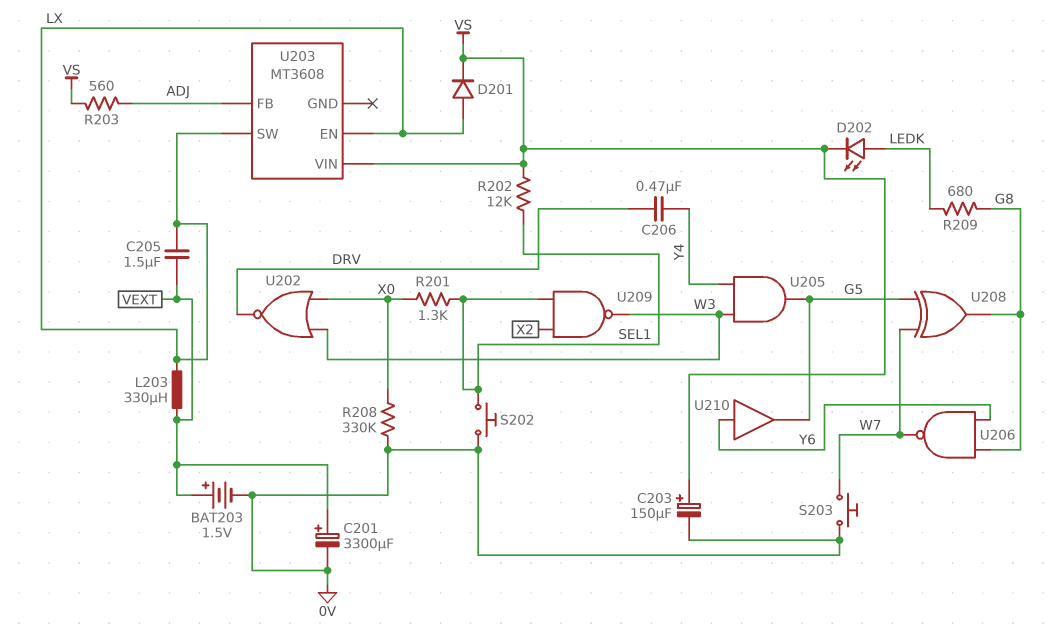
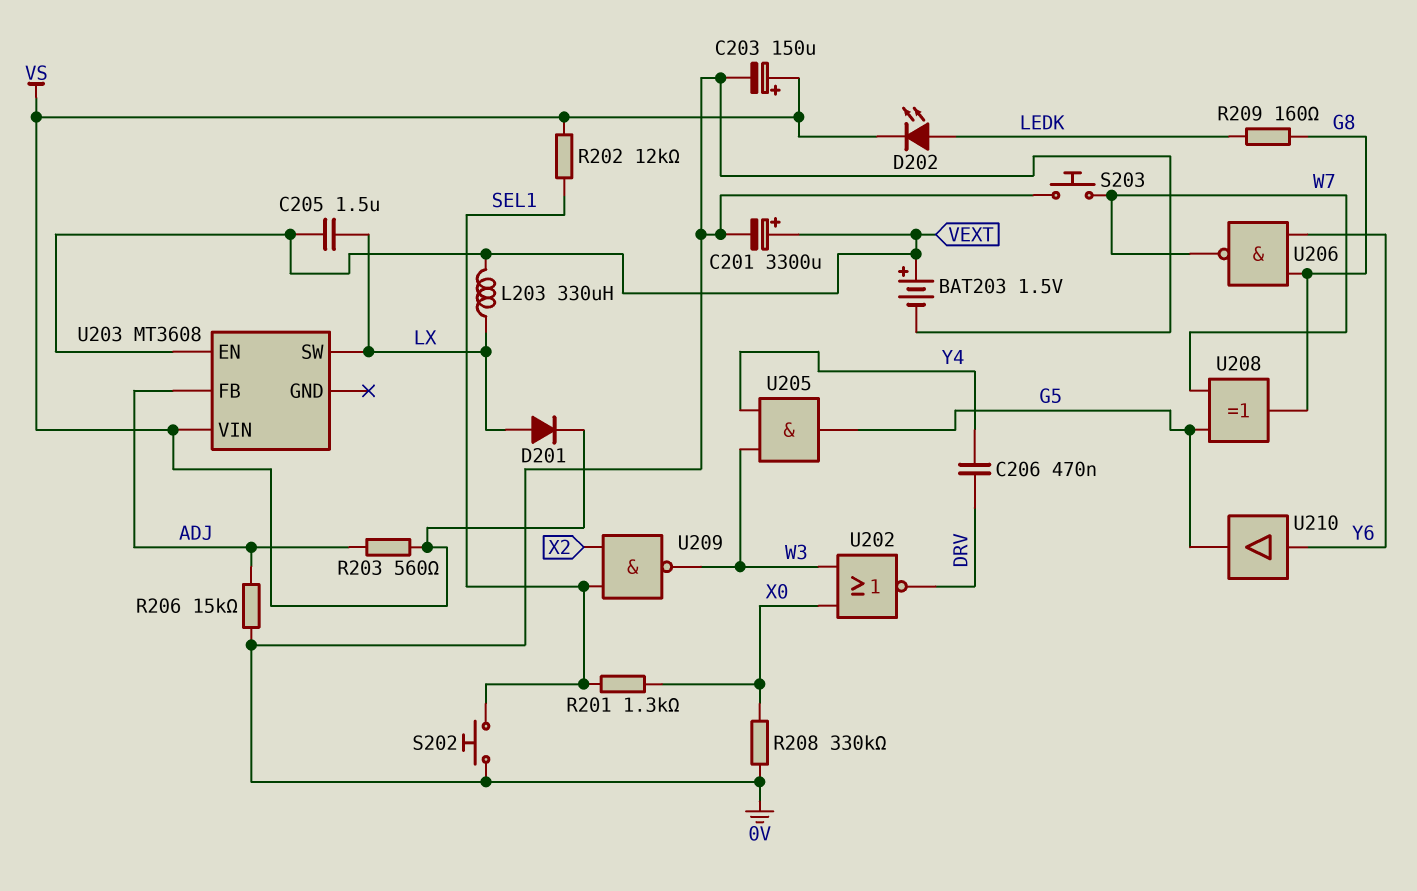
R206: none -> 15k (0V, ADJ)
R209: 680 (G8, LEDK) -> 160 (G8, LEDK)
U203 pin EN: LX -> VEXT

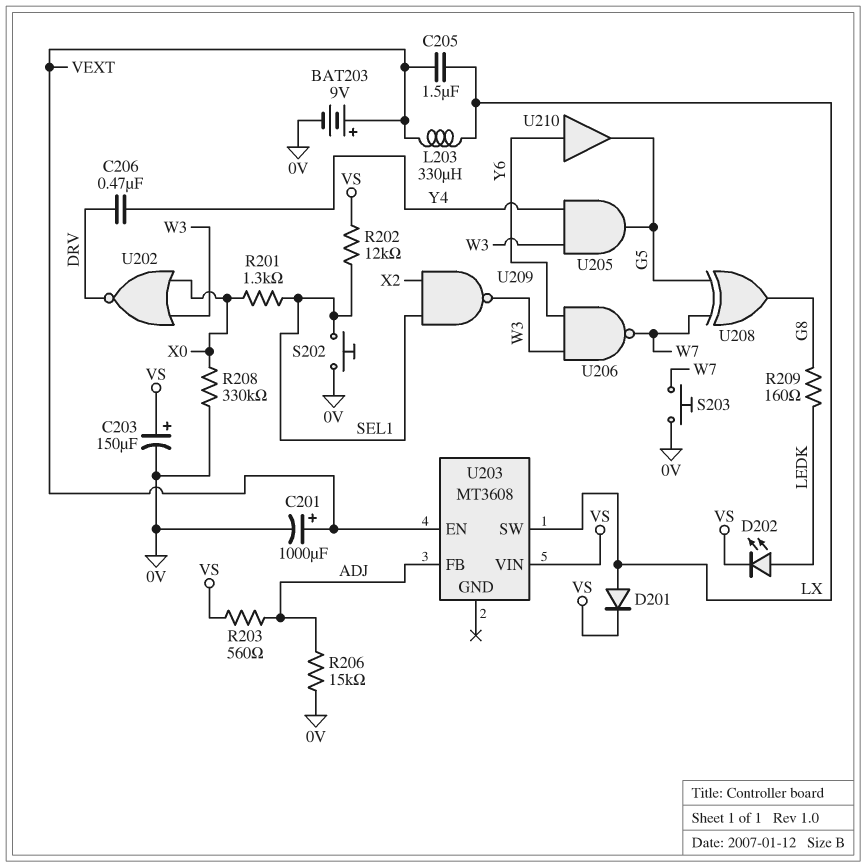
BAT203: 1.5V (plus VEXT, minus 0V) -> 9V (plus VEXT, minus 0V)
C201: 3300uF (plus VEXT, minus 0V) -> 1000uF (plus VEXT, minus 0V)
U206: NAND (in G8, in Y6, out W7) -> NAND (in W3, in Y6, out W7)

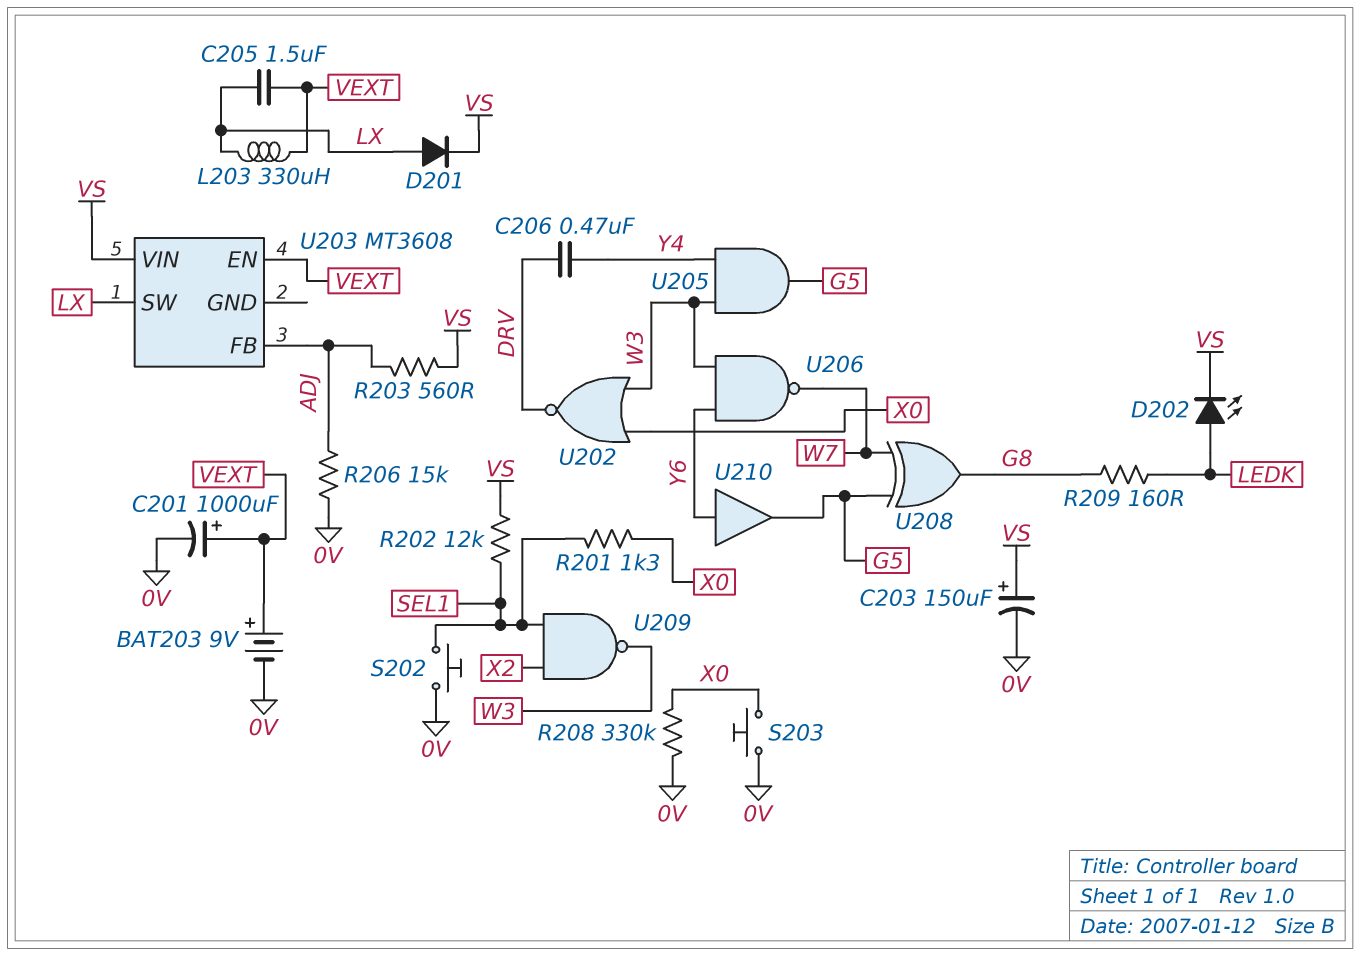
S203: button (0V, W7) -> button (0V, X0)

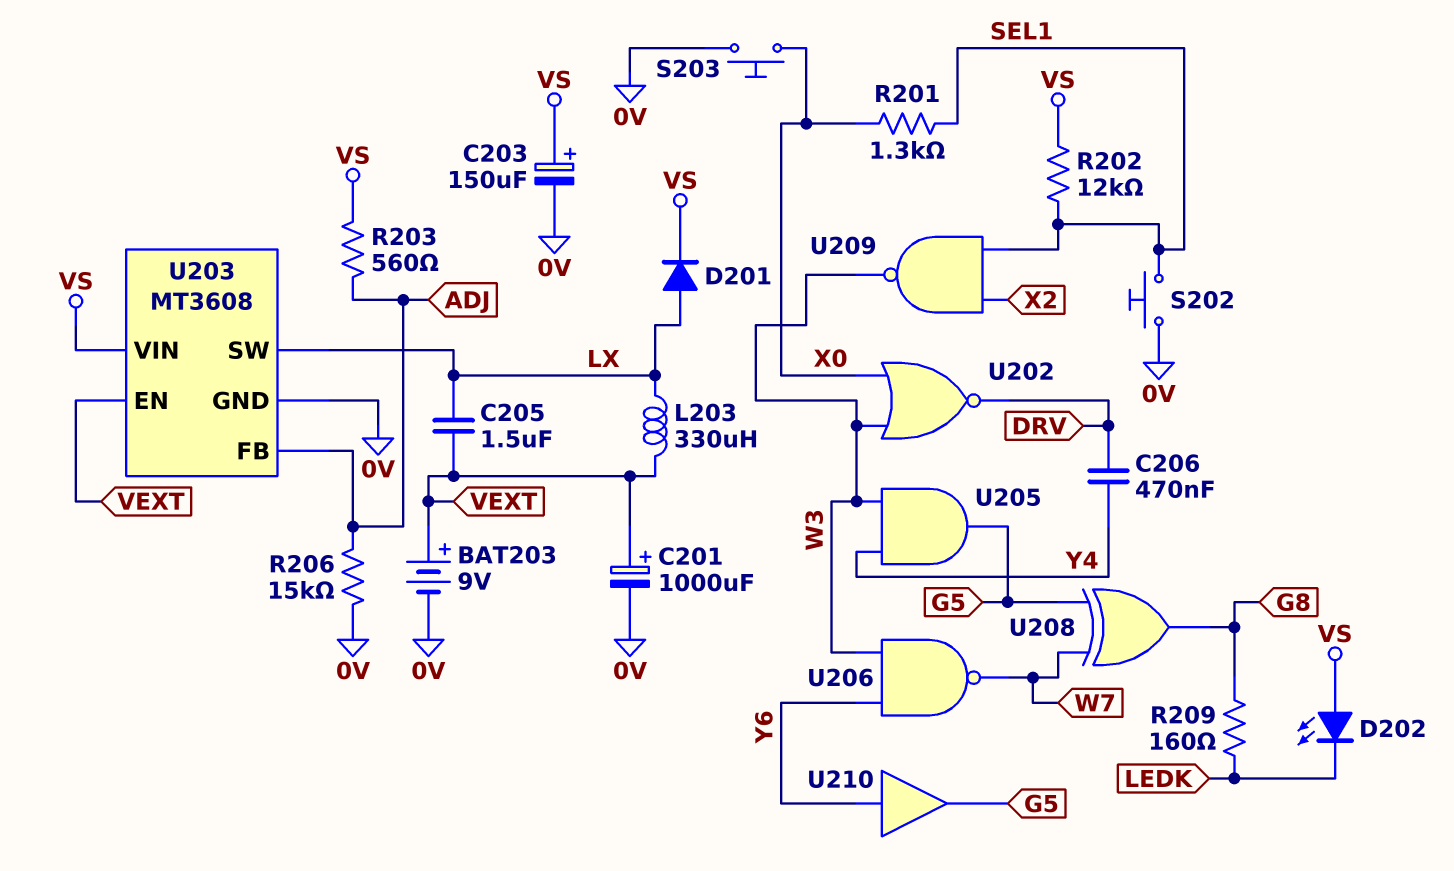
D202: LED (A LEDK, K VS) -> LED (A VS, K LEDK)
R208: 330k (0V, X0) -> none
U203 pin GND: none -> 0V

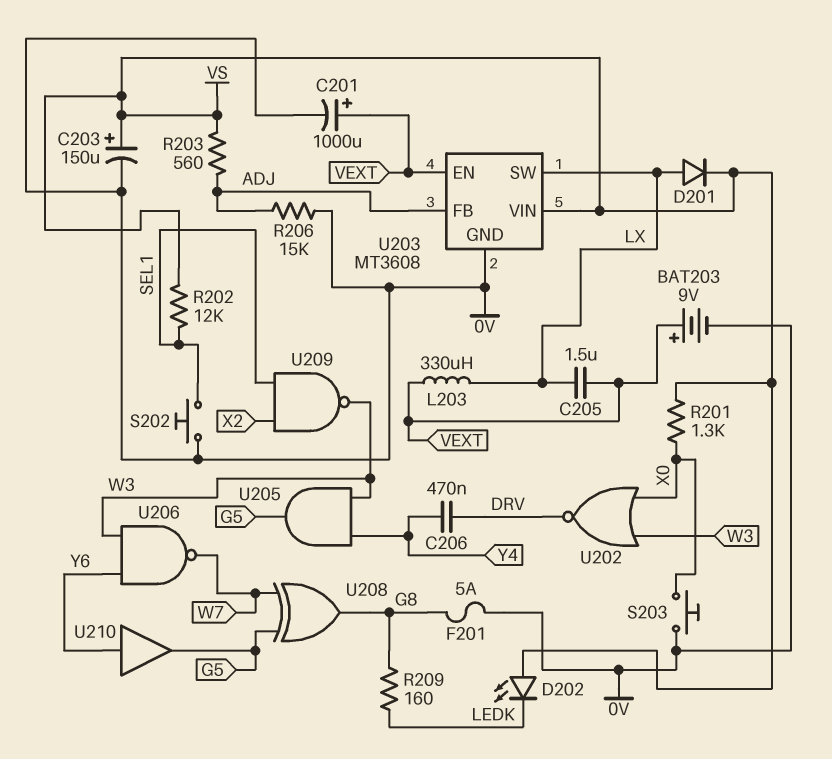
F201: none -> 5A (0V, G8)
R201: 1.3k (SEL1, X0) -> 1.3k (VS, X0)

